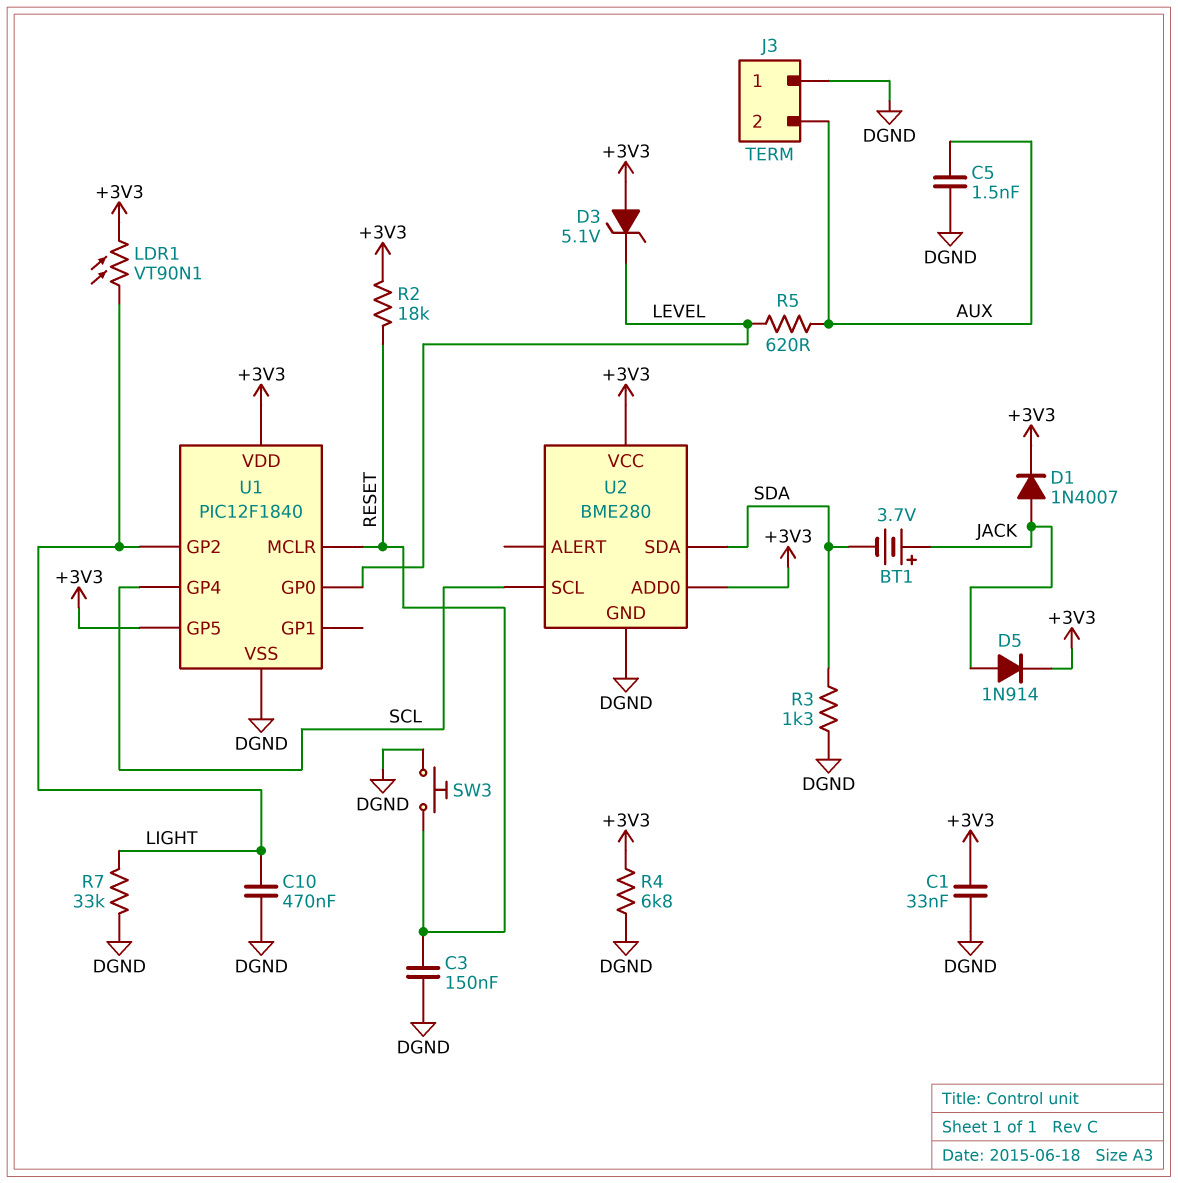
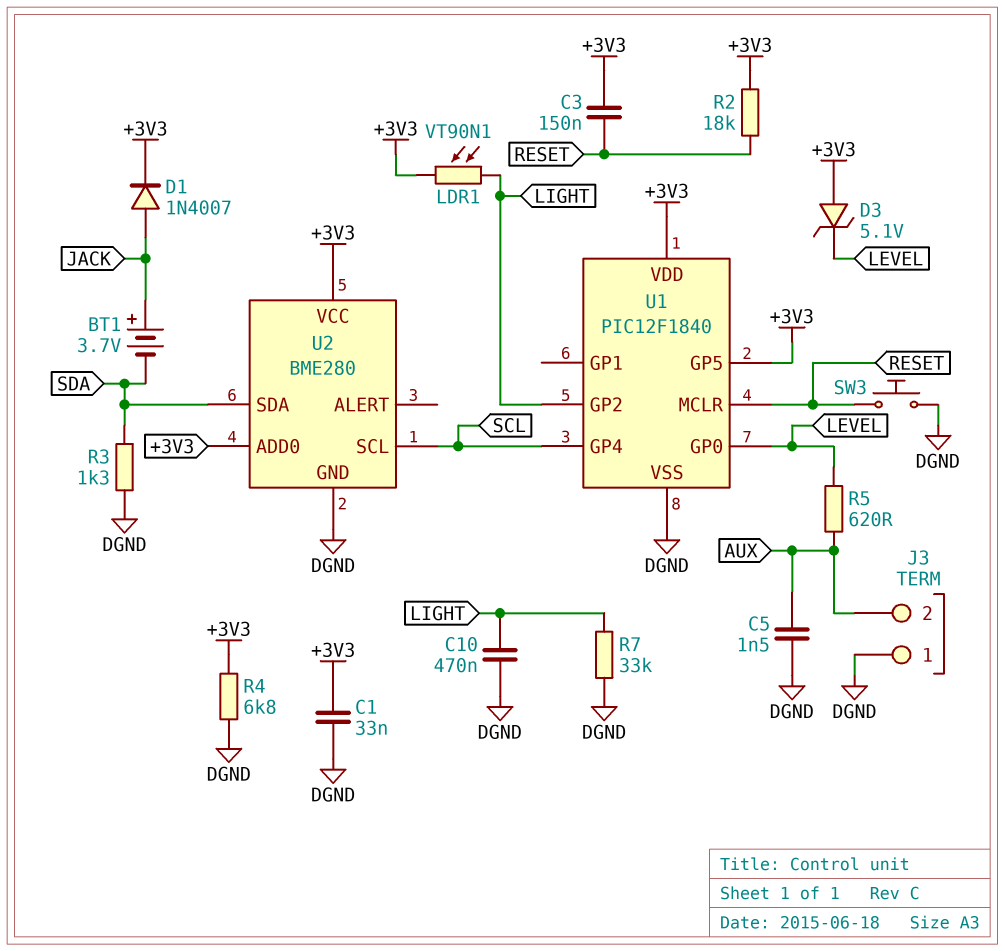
C3: 150nF (DGND, RESET) -> 150nF (+3V3, RESET)
D5: diode 1N914 (A JACK, K +3V3) -> none

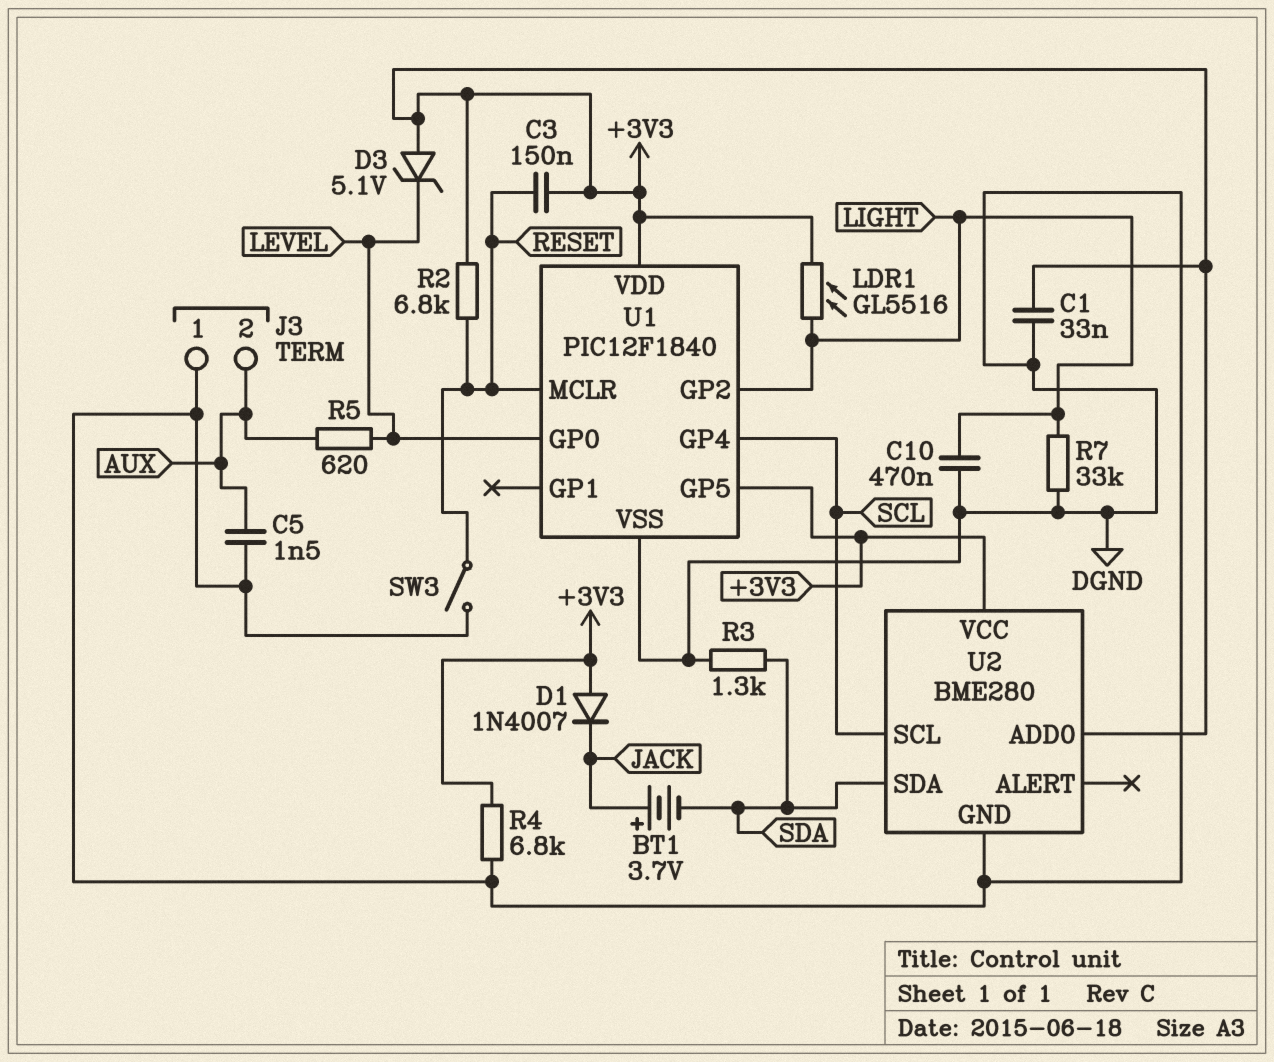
D1: diode 1N4007 (A JACK, K +3V3) -> diode 1N4007 (A +3V3, K JACK)
LDR1: VT90N1 (+3V3, LIGHT) -> GL5516 (+3V3, LIGHT)
R2: 18k (+3V3, RESET) -> 6.8k (+3V3, RESET)
SW3: button (DGND, RESET) -> switch (DGND, RESET)

